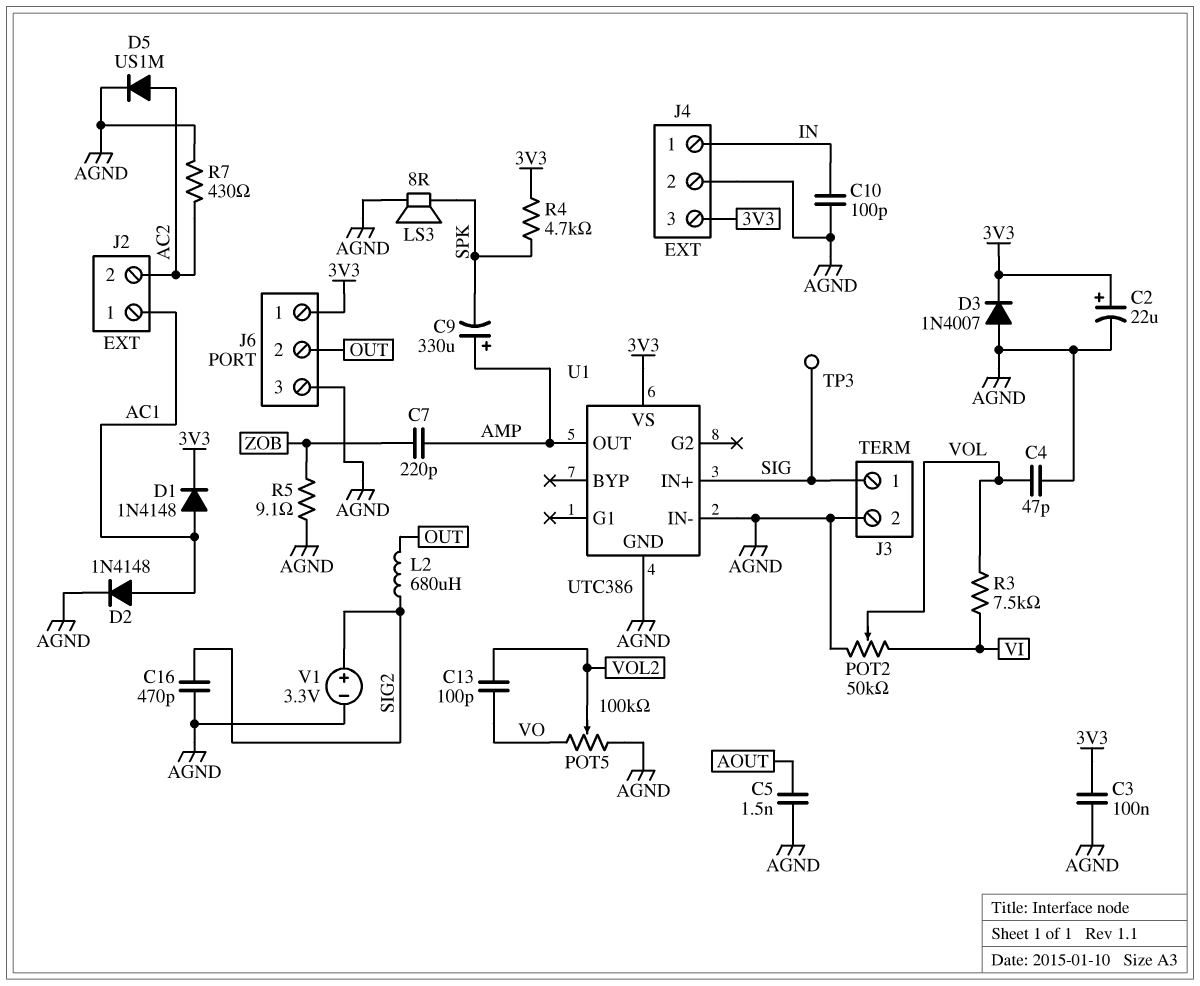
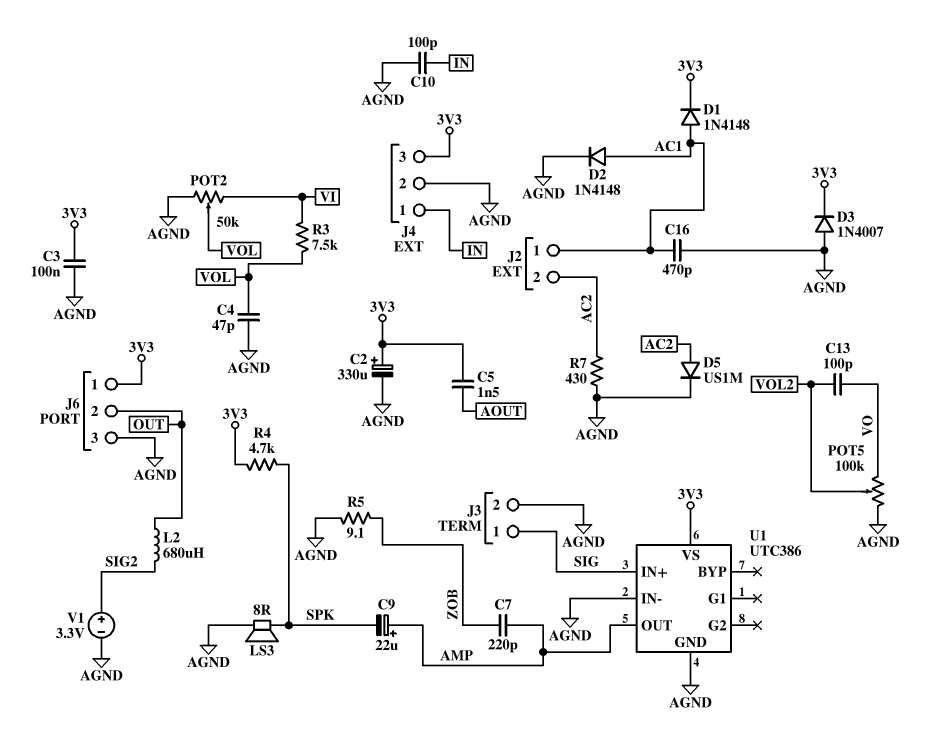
C2: 22uF (plus 3V3, minus AGND) -> 330uF (plus 3V3, minus AGND)
C5: 1.5nF (AGND, AOUT) -> 1.5nF (3V3, AOUT)
C9: 330uF (plus AMP, minus SPK) -> 22uF (plus AMP, minus SPK)
C16: 470pF (AGND, SIG2) -> 470pF (AC1, AGND)
TP3: test point (SIG) -> none

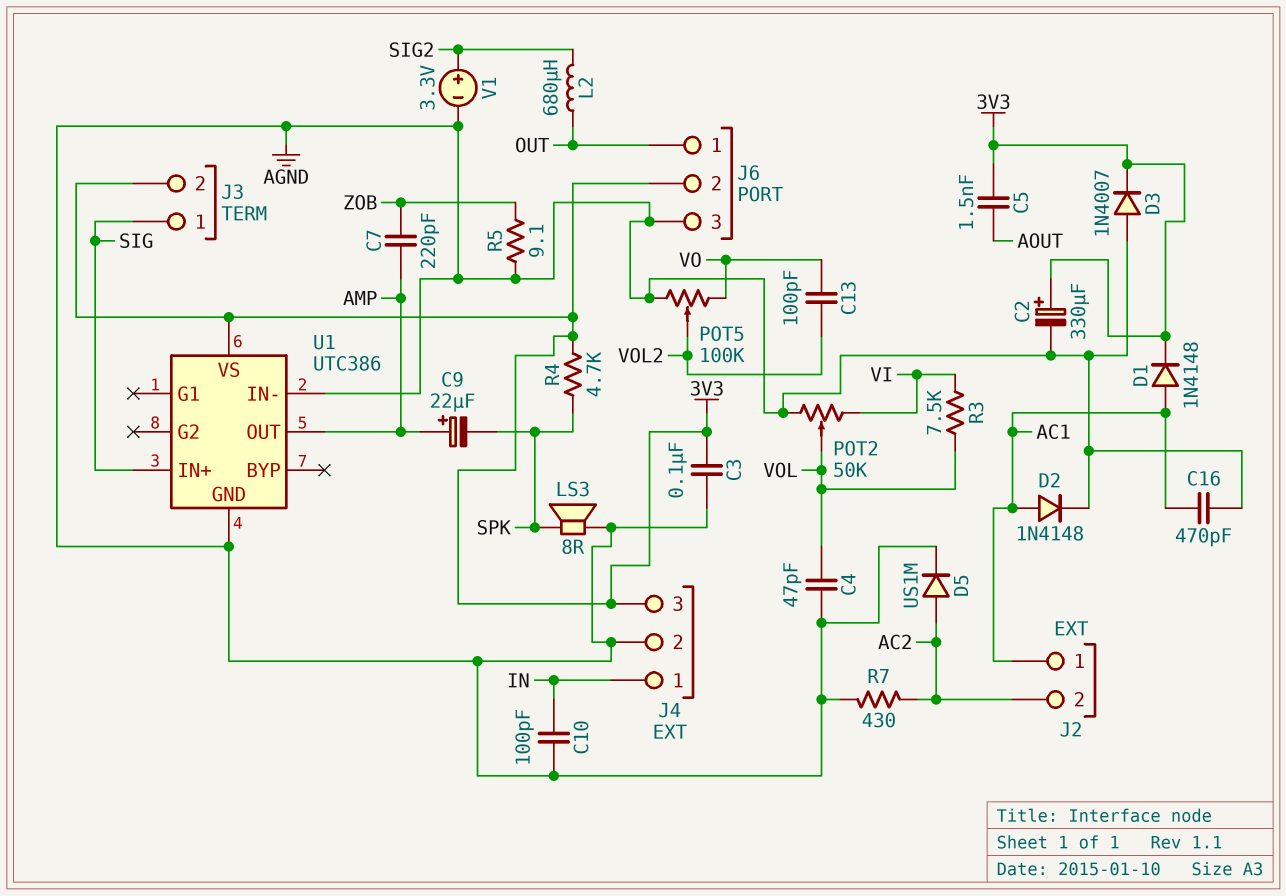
J3 pin 2: AGND -> 3V3
J6 pin 1: 3V3 -> OUT
J6 pin 2: OUT -> 3V3

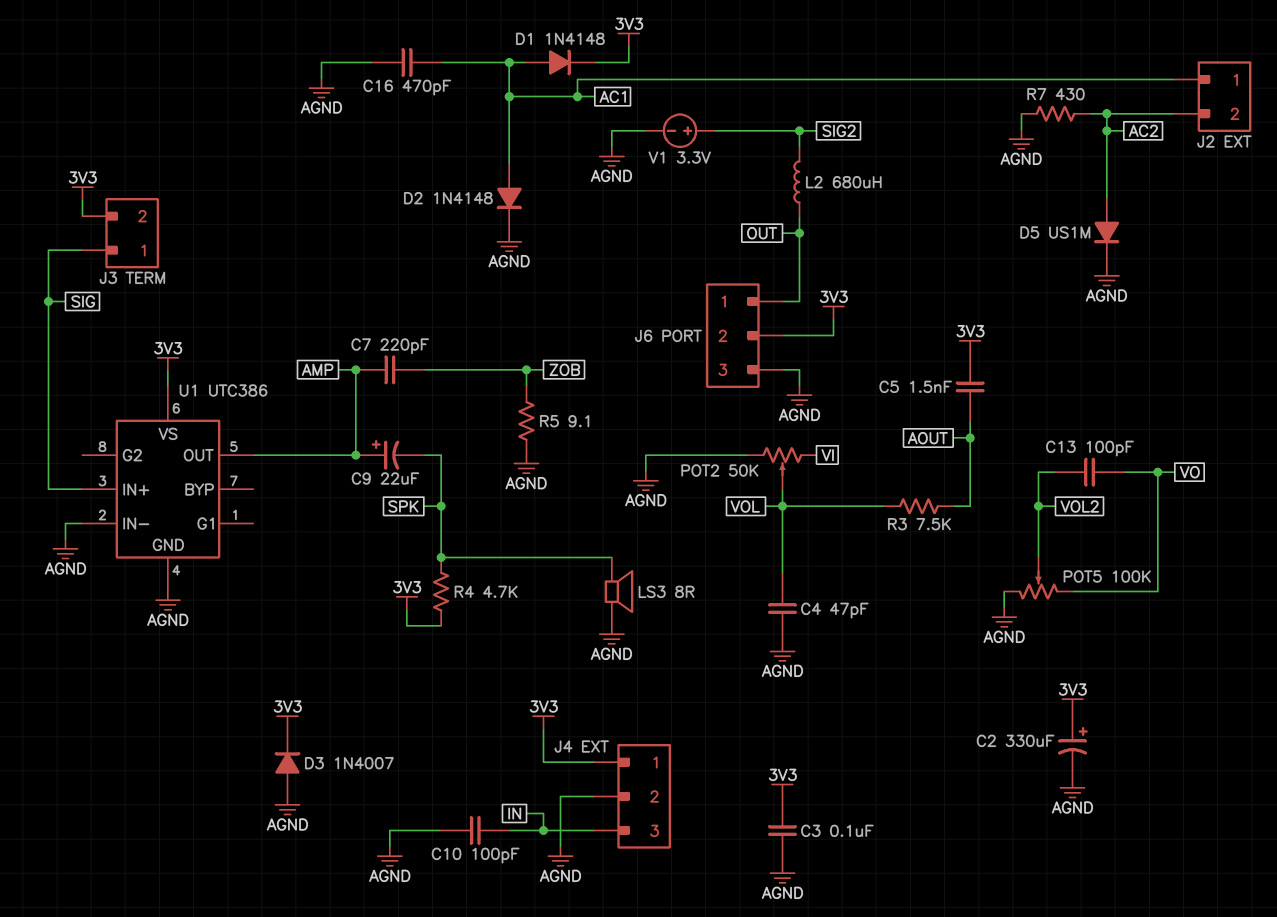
J4 pin 1: IN -> 3V3
J4 pin 3: 3V3 -> IN
R3: 7.5k (VI, VOL) -> 7.5k (AOUT, VOL)

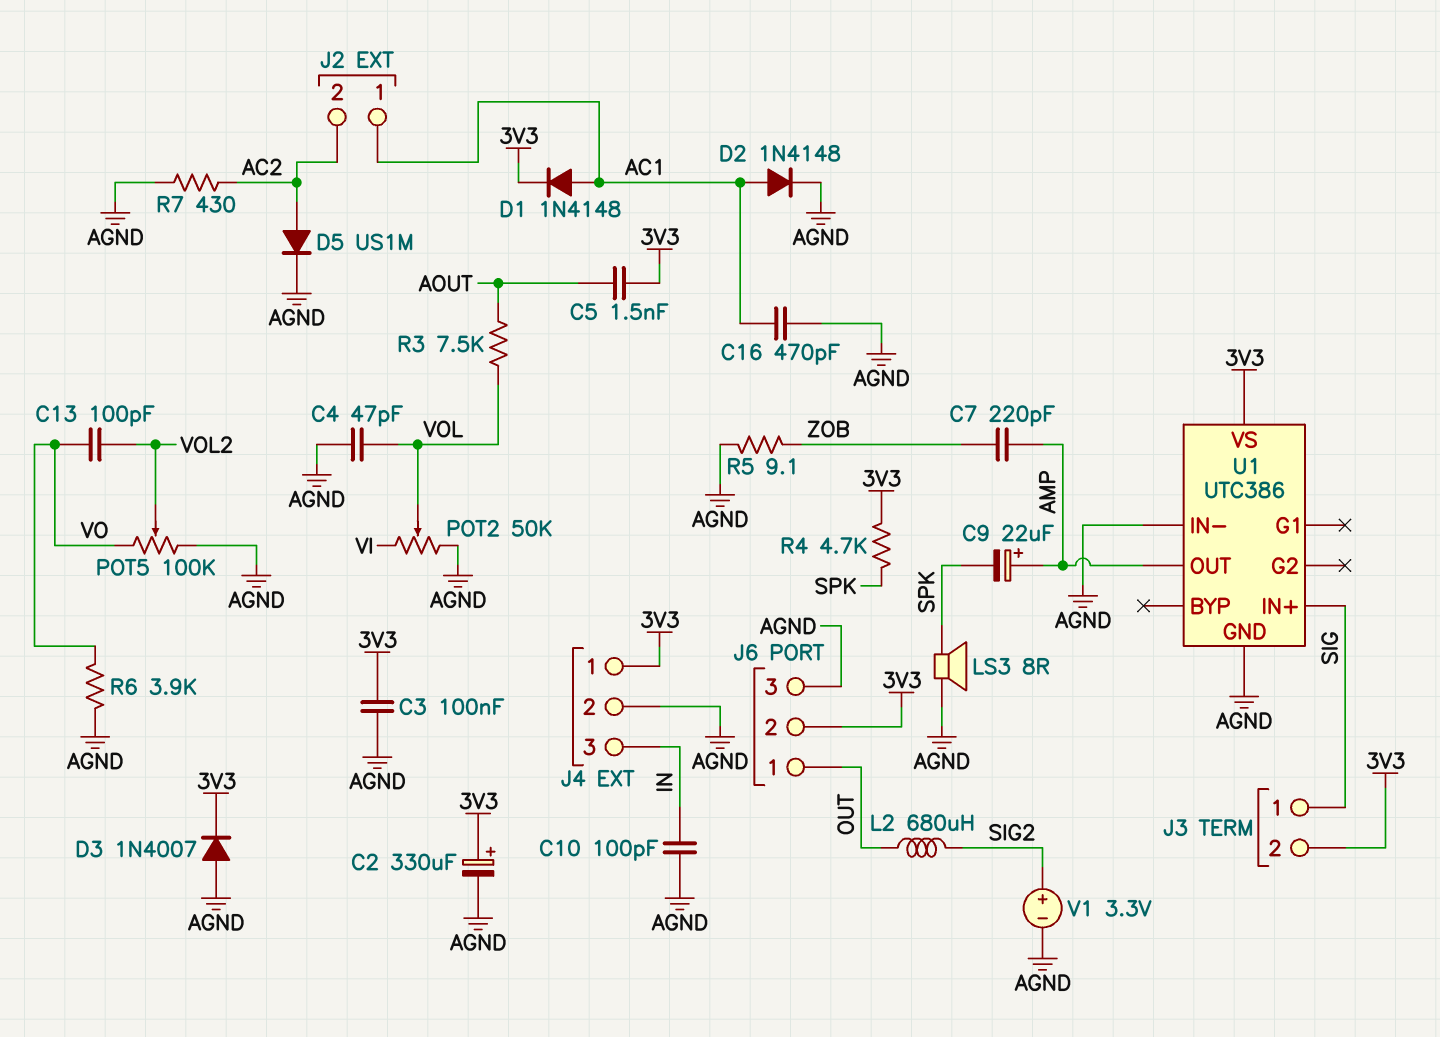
R6: none -> 3.9k (AGND, VO)

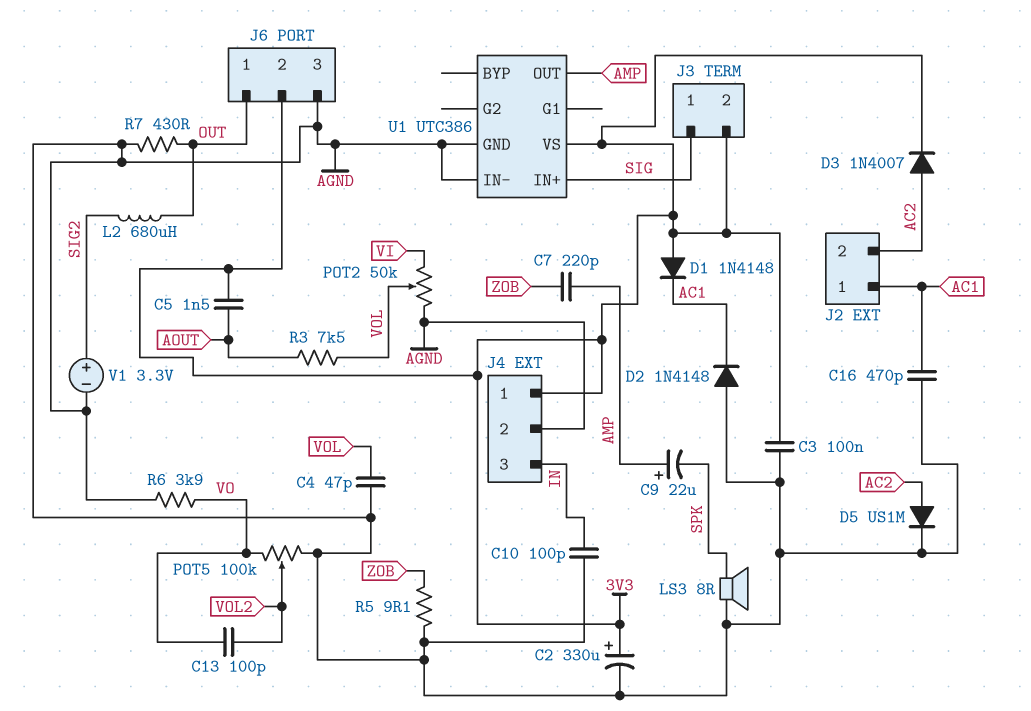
D1: diode 1N4148 (A AC1, K 3V3) -> diode 1N4148 (A 3V3, K AC1)
D2: diode 1N4148 (A AC1, K AGND) -> diode 1N4148 (A AGND, K AC1)
D3: diode 1N4007 (A AGND, K 3V3) -> diode 1N4007 (A AC2, K 3V3)
R4: 4.7k (3V3, SPK) -> none
R7: 430 (AC2, AGND) -> 430 (AGND, OUT)

